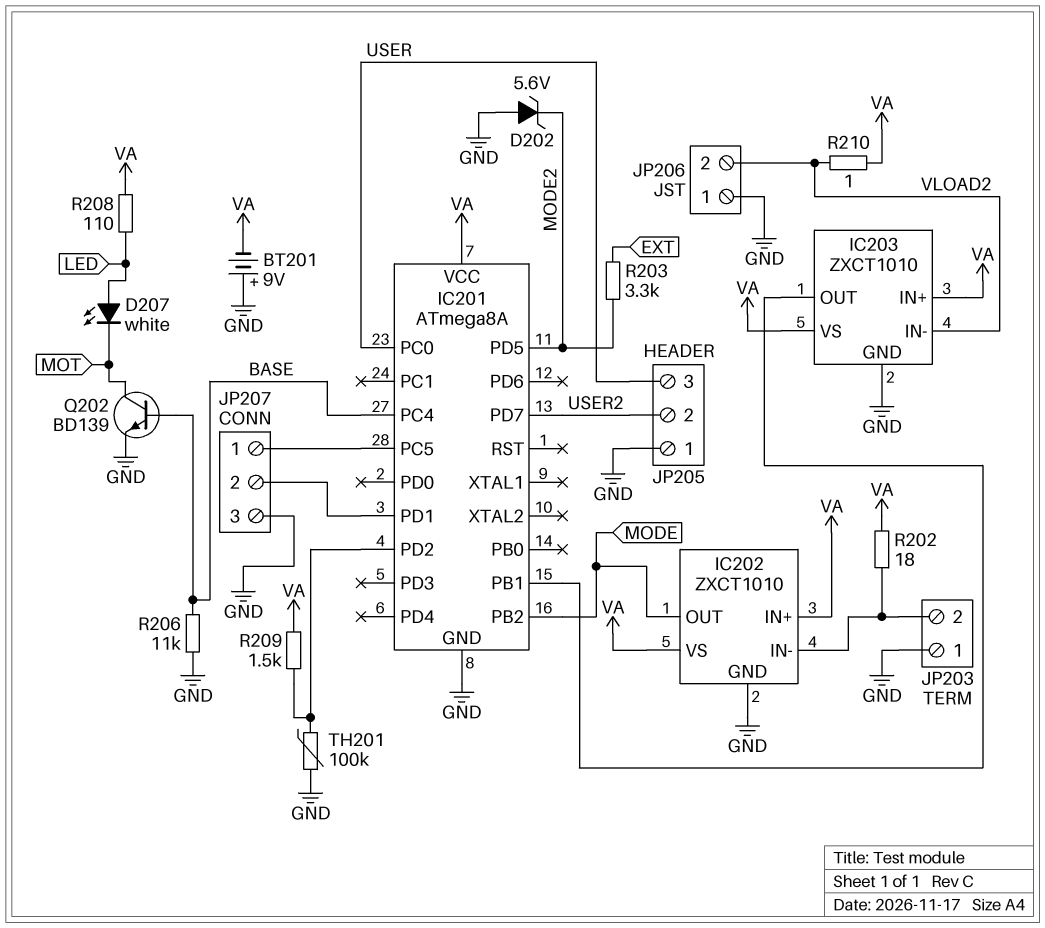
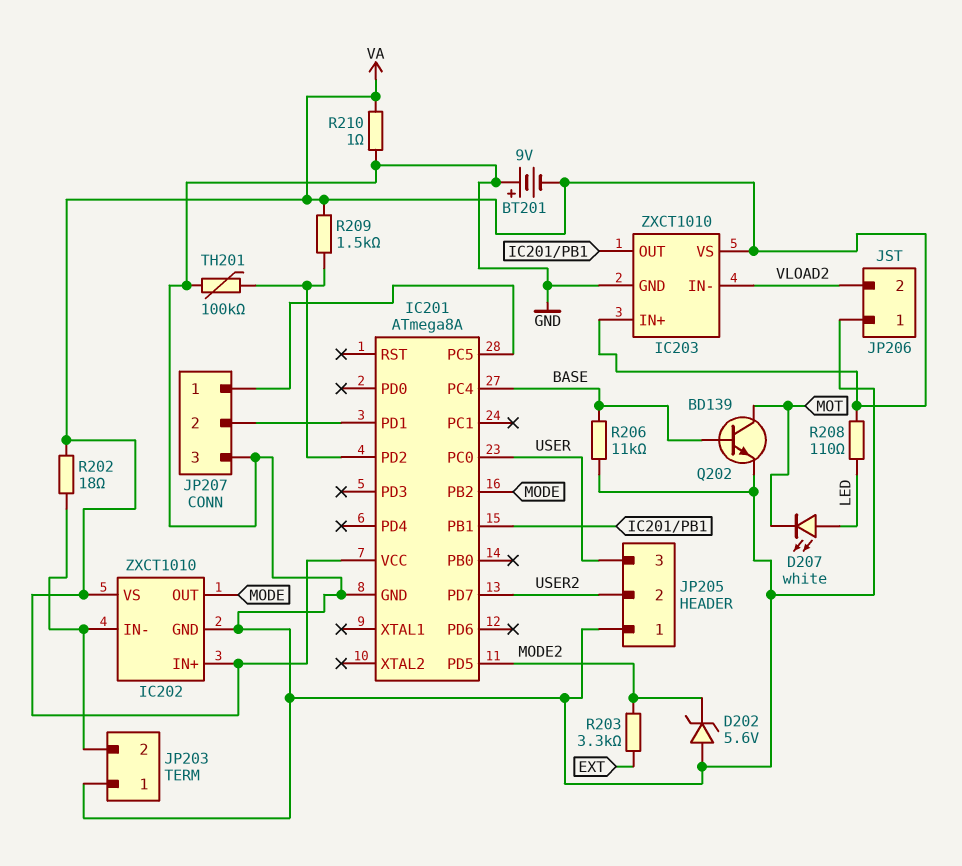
R210: 1 (VA, VLOAD2) -> 1 (GND, VA)

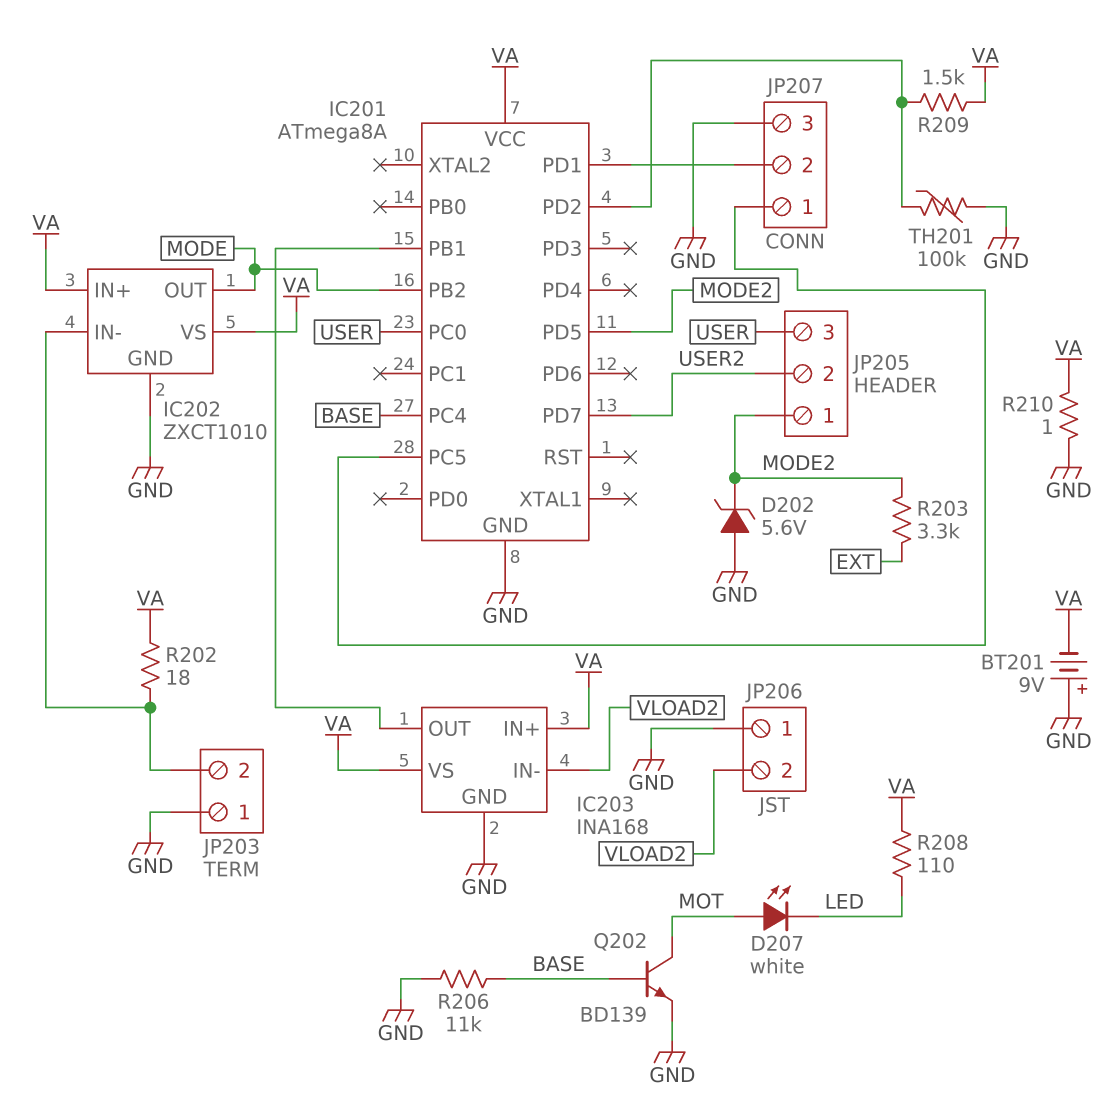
D207: LED white (A LED, K MOT) -> LED white (A MOT, K LED)
IC203: ZXCT1010 -> INA168
JP205 pin 1: GND -> MODE2

